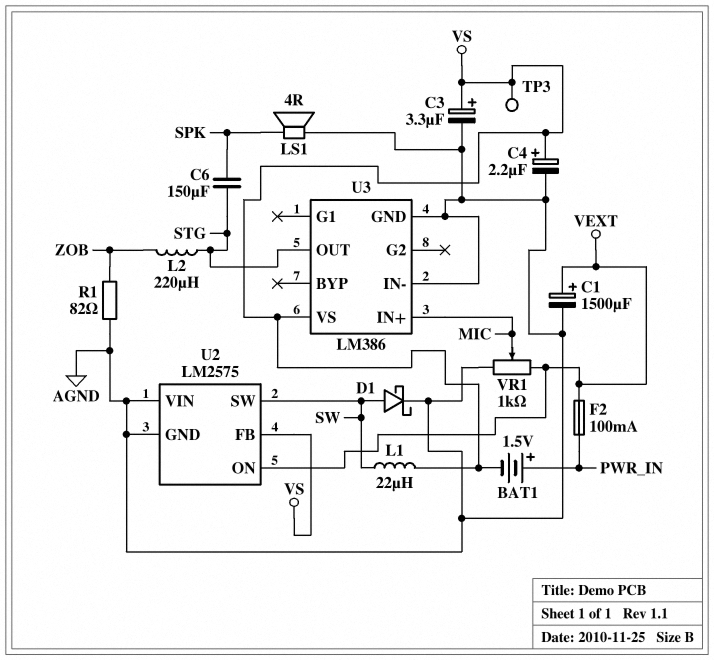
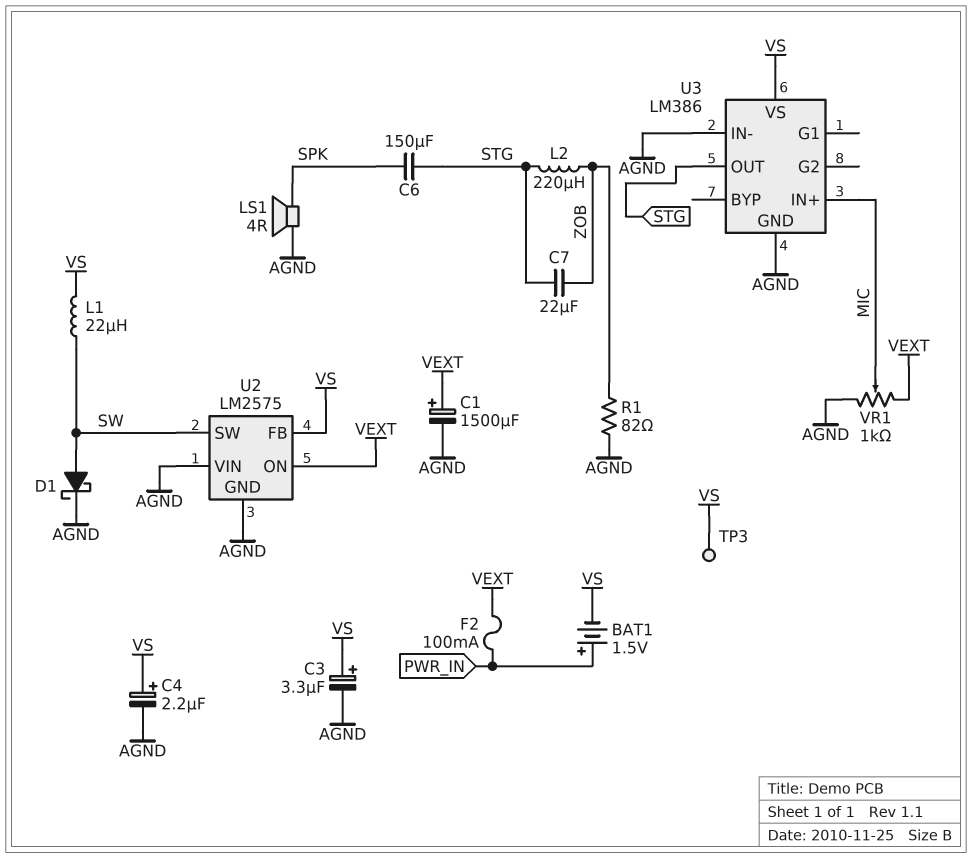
C7: none -> 22uF (STG, ZOB)

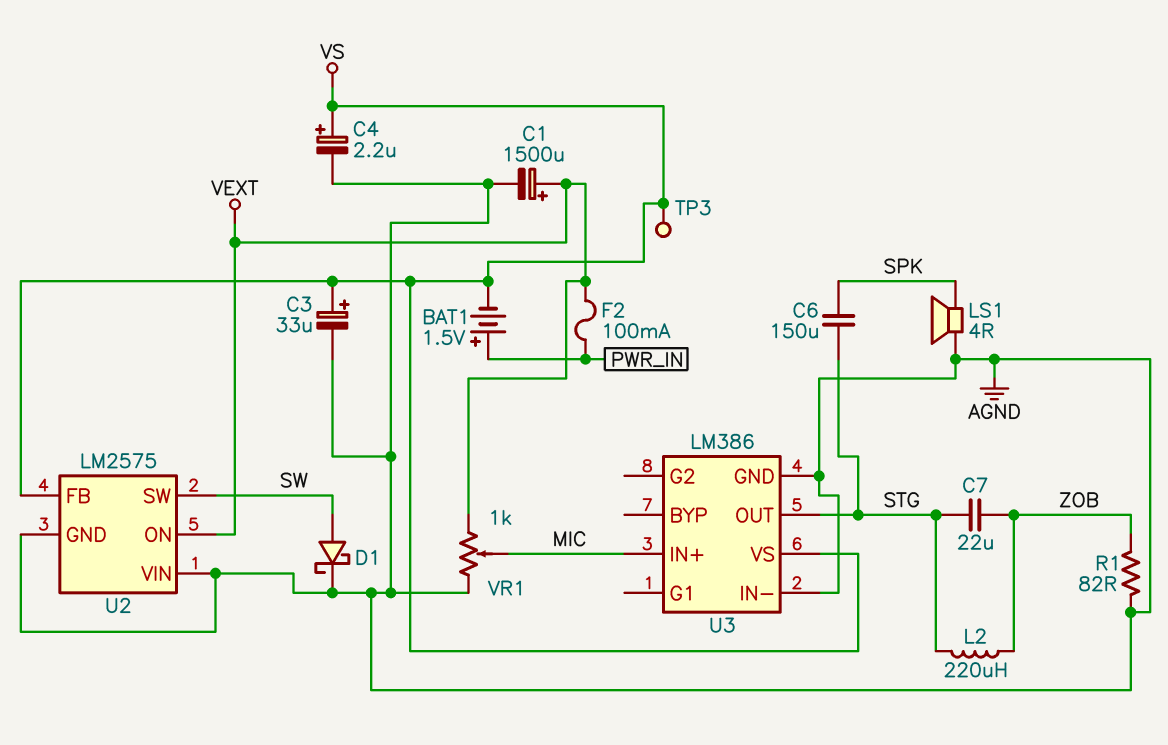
C3: 3.3uF (plus VS, minus AGND) -> 33uF (plus VS, minus AGND)
L1: 22uH (SW, VS) -> none

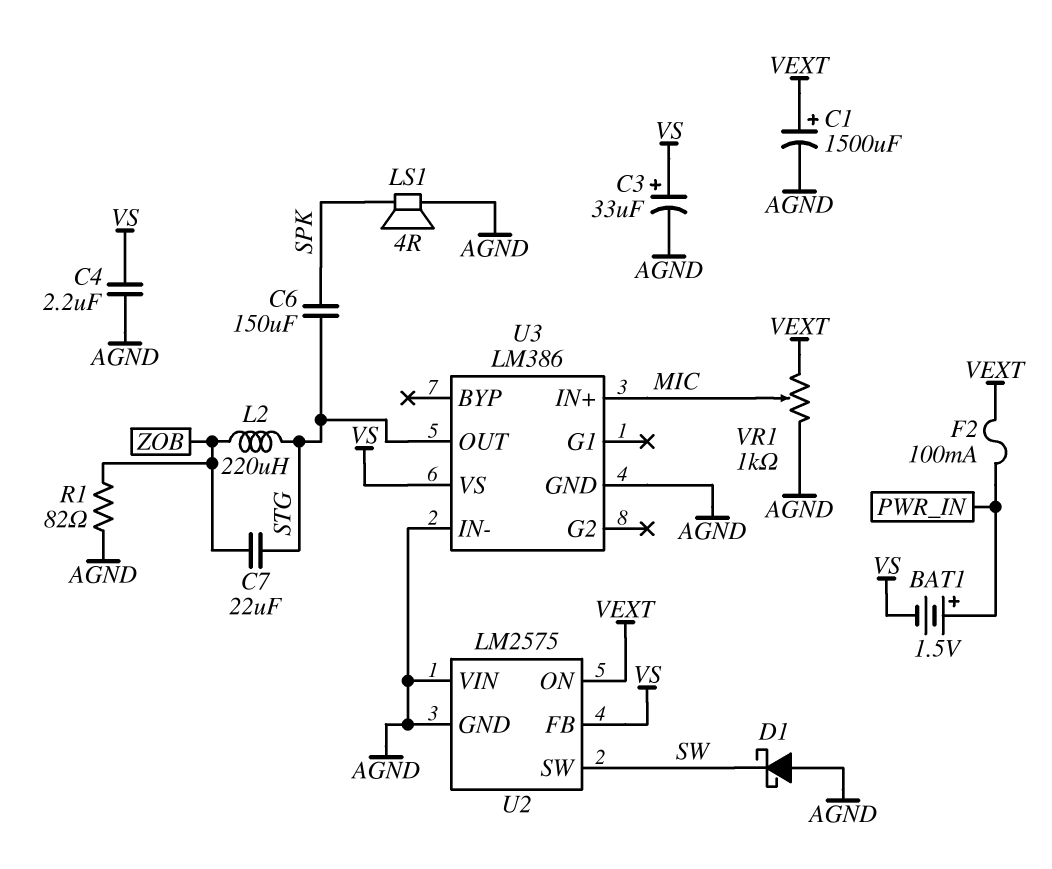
C4: 2.2uF (plus VS, minus AGND) -> 2.2uF (AGND, VS)
D1: schottky (A SW, K AGND) -> schottky (A AGND, K SW)
TP3: test point (VS) -> none

